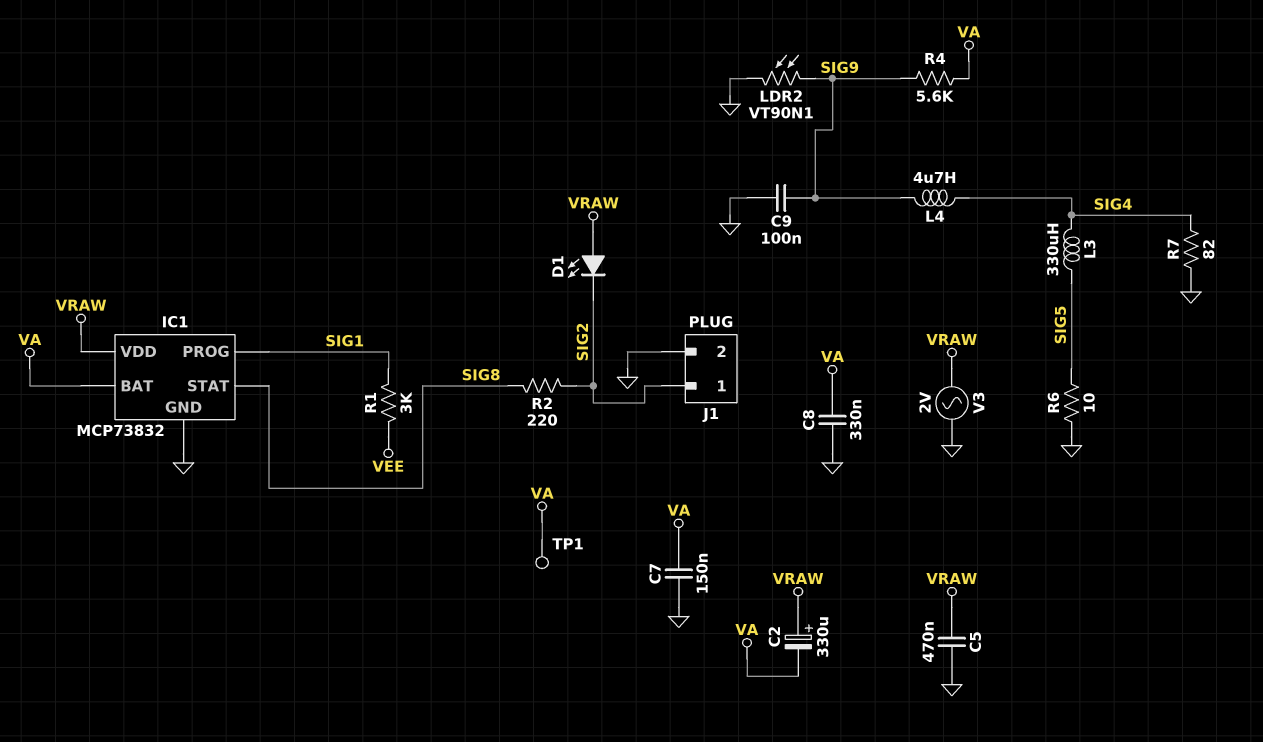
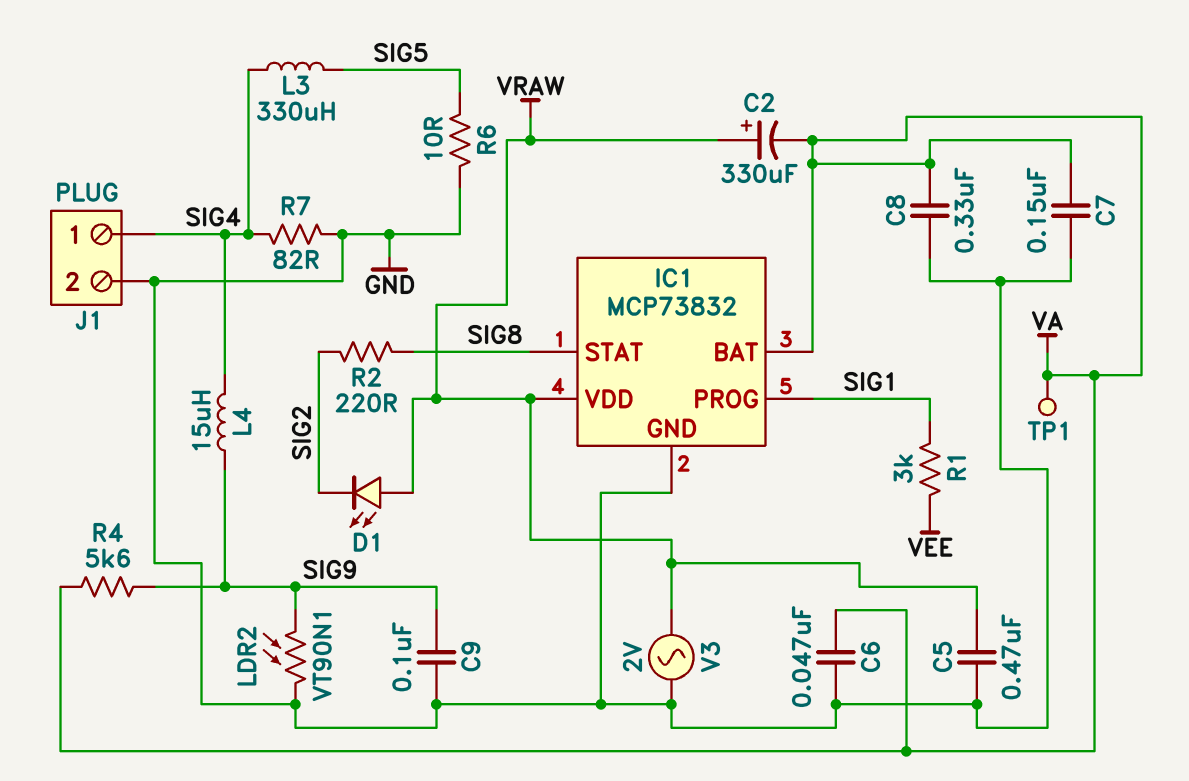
C6: none -> 47nF (GND, VA)
J1 pin 1: SIG2 -> SIG4
L4: 4.7uH (SIG4, SIG9) -> 15uH (SIG4, SIG9)

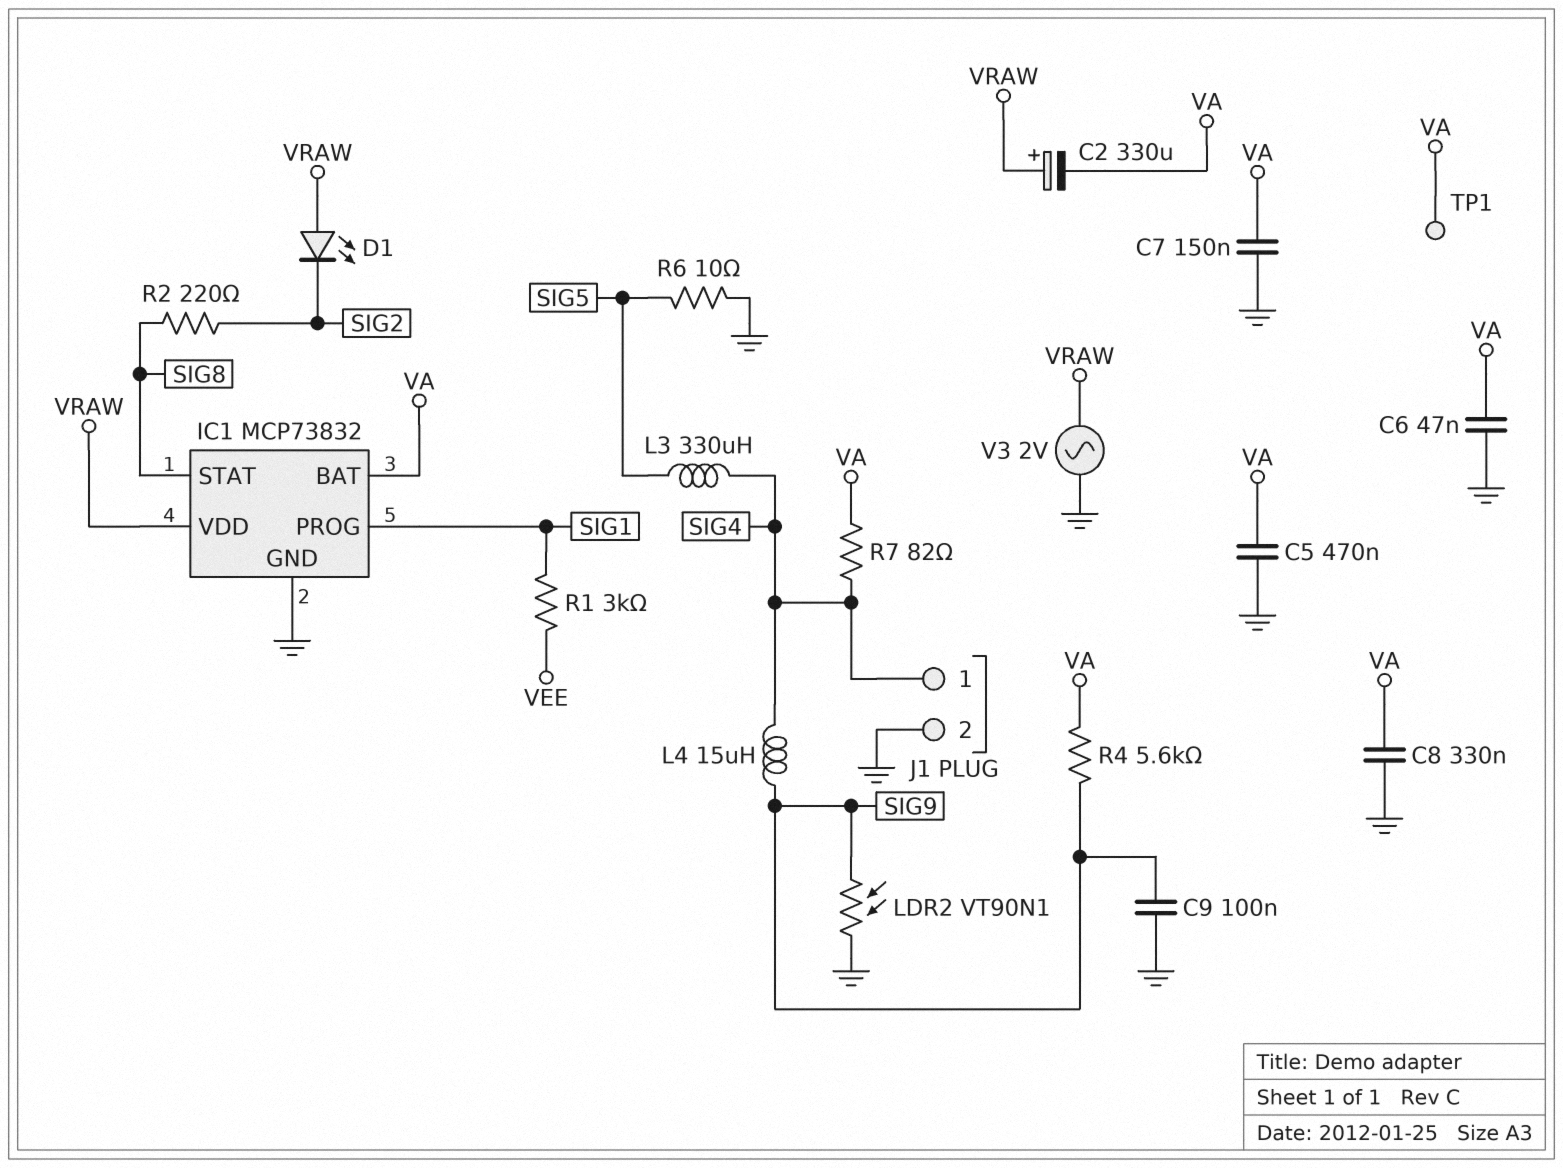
C5: 470nF (GND, VRAW) -> 470nF (GND, VA)
R7: 82 (GND, SIG4) -> 82 (SIG4, VA)

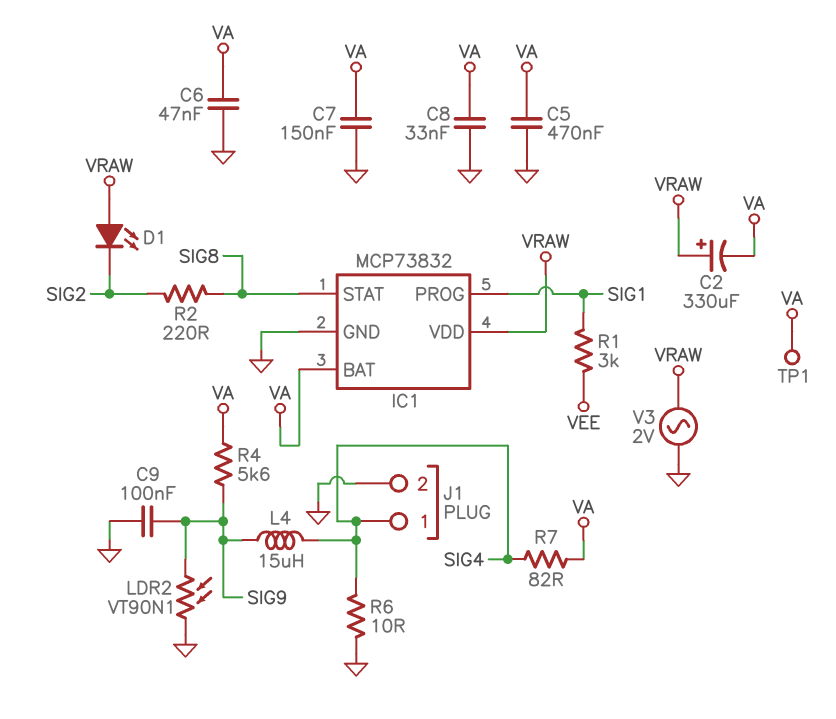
C8: 330nF (GND, VA) -> 33nF (GND, VA)
L3: 330uH (SIG4, SIG5) -> none
R6: 10 (GND, SIG5) -> 10 (GND, SIG4)

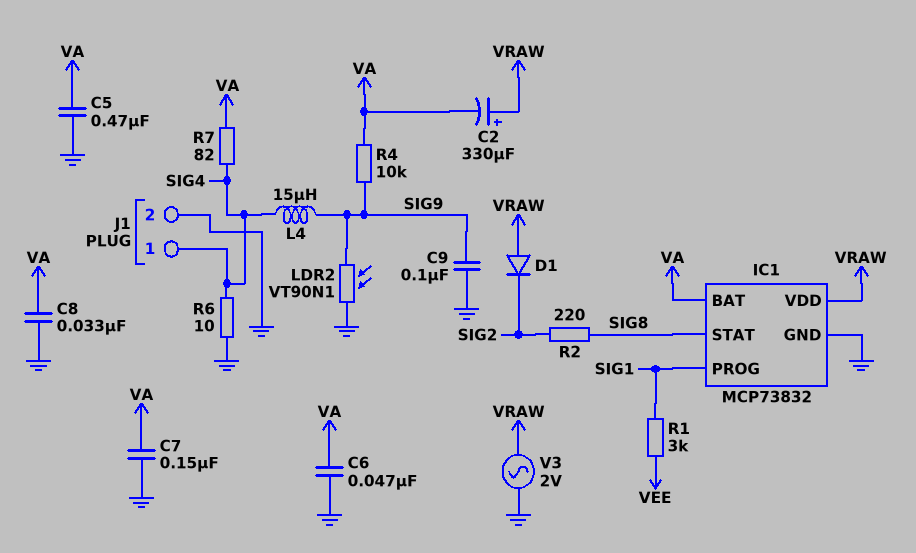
D1: LED (A VRAW, K SIG2) -> diode (A VRAW, K SIG2)
R4: 5.6k (SIG9, VA) -> 10k (SIG9, VA)
TP1: test point (VA) -> none

